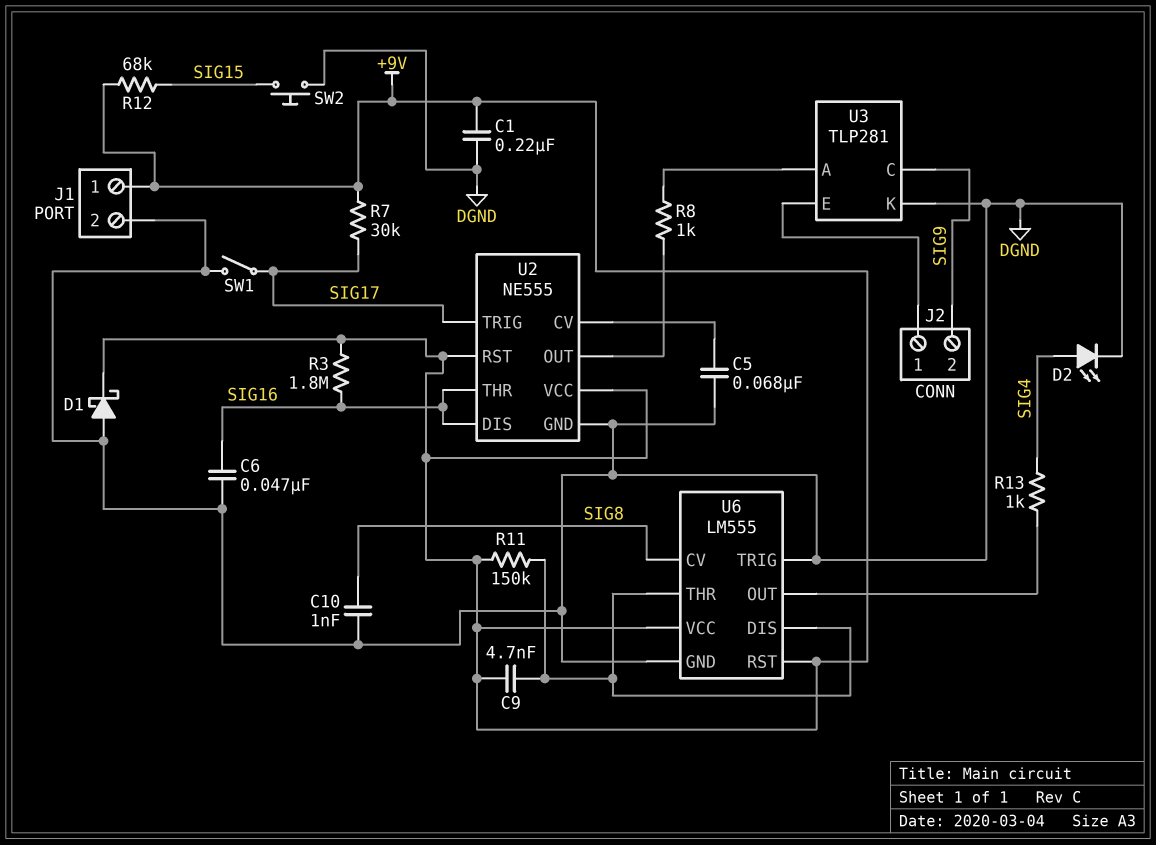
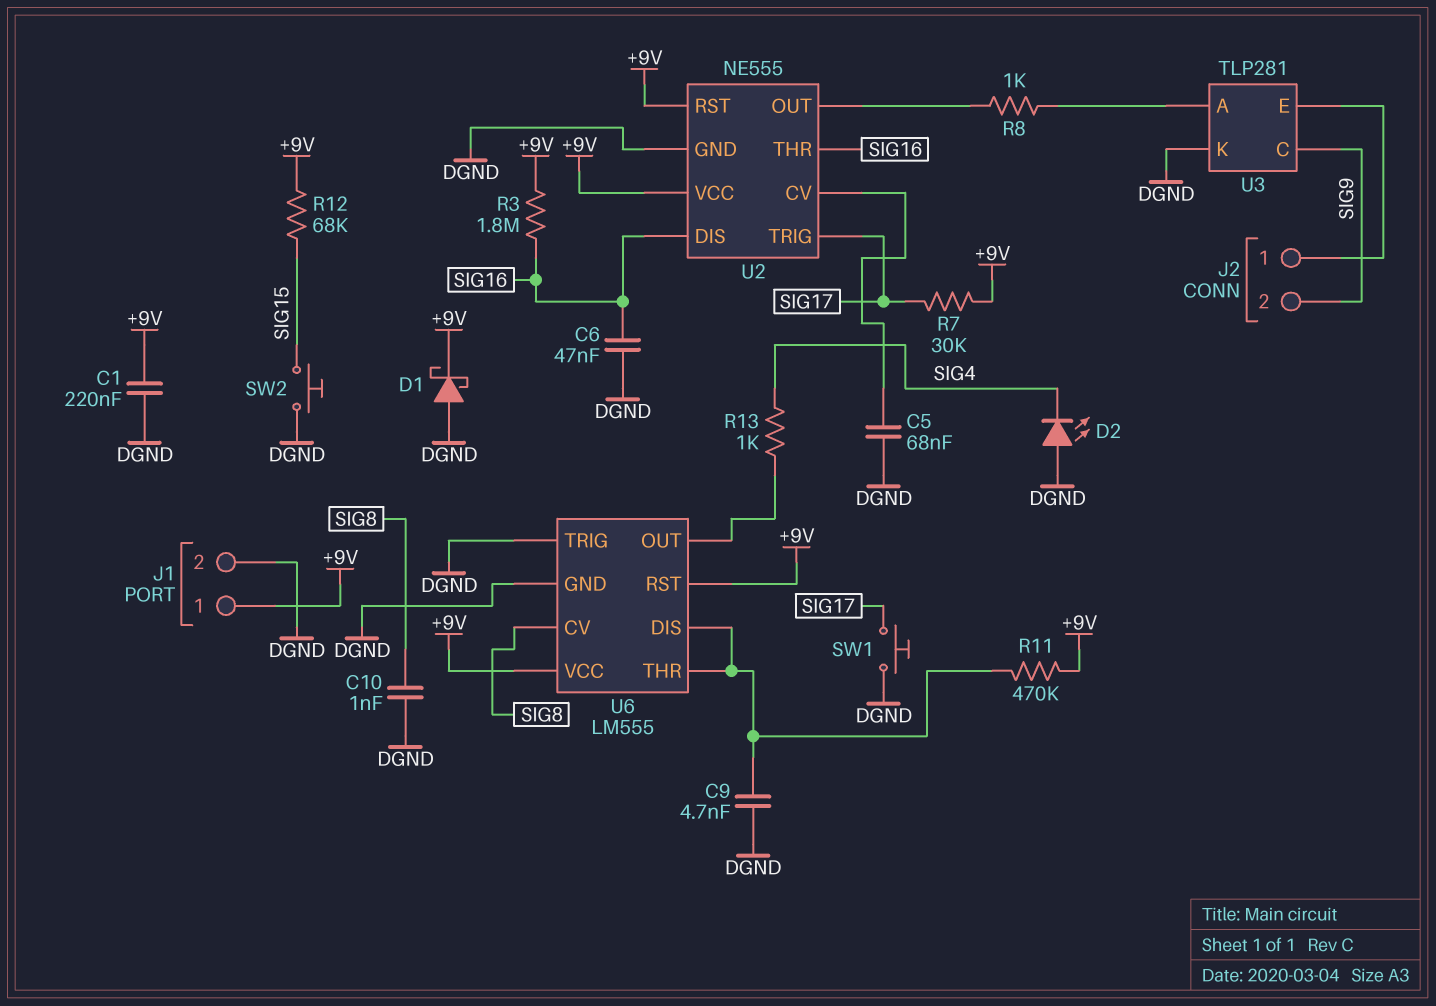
C9: 4.7nF (+9V, U6/DIS) -> 4.7nF (DGND, U6/DIS)
D2: LED (A SIG4, K DGND) -> LED (A DGND, K SIG4)
R11: 150k (+9V, U6/DIS) -> 470k (+9V, U6/DIS)
SW1: switch (DGND, SIG17) -> button (DGND, SIG17)

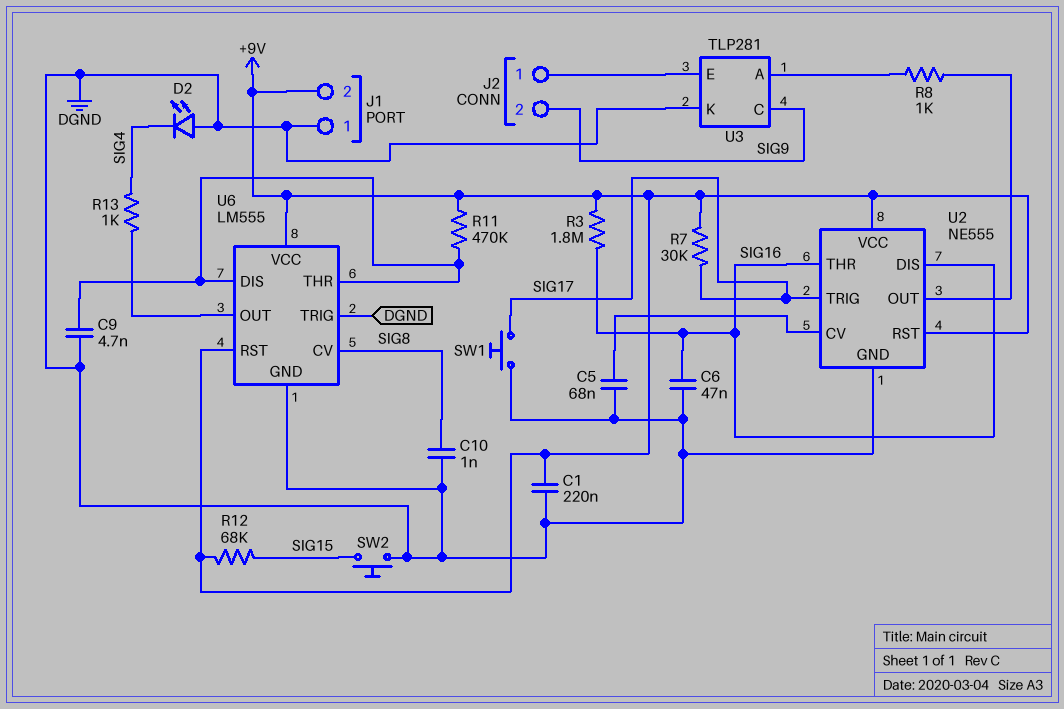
D1: schottky (A DGND, K +9V) -> none
J1 pin 1: +9V -> DGND
J1 pin 2: DGND -> +9V

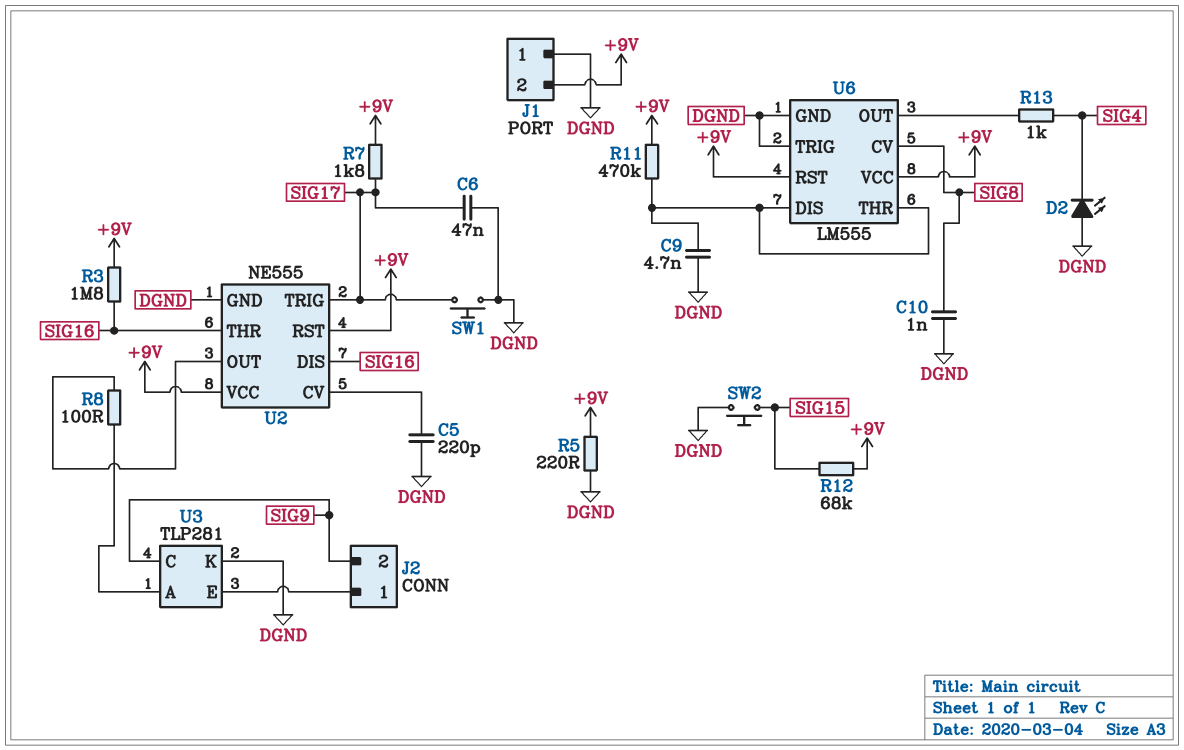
C1: 220nF (+9V, DGND) -> none
C5: 68nF (DGND, U2/CV) -> 220pF (DGND, U2/CV)
C6: 47nF (DGND, SIG16) -> 47nF (DGND, SIG17)
R5: none -> 220 (+9V, DGND)
R7: 30k (+9V, SIG17) -> 1.8k (+9V, SIG17)
R8: 1k (U2/OUT, U3/A) -> 100 (U2/OUT, U3/A)

